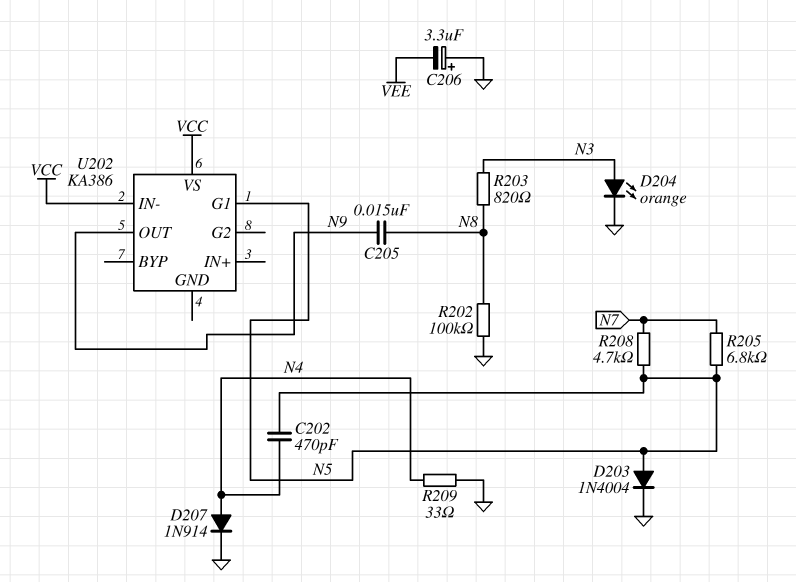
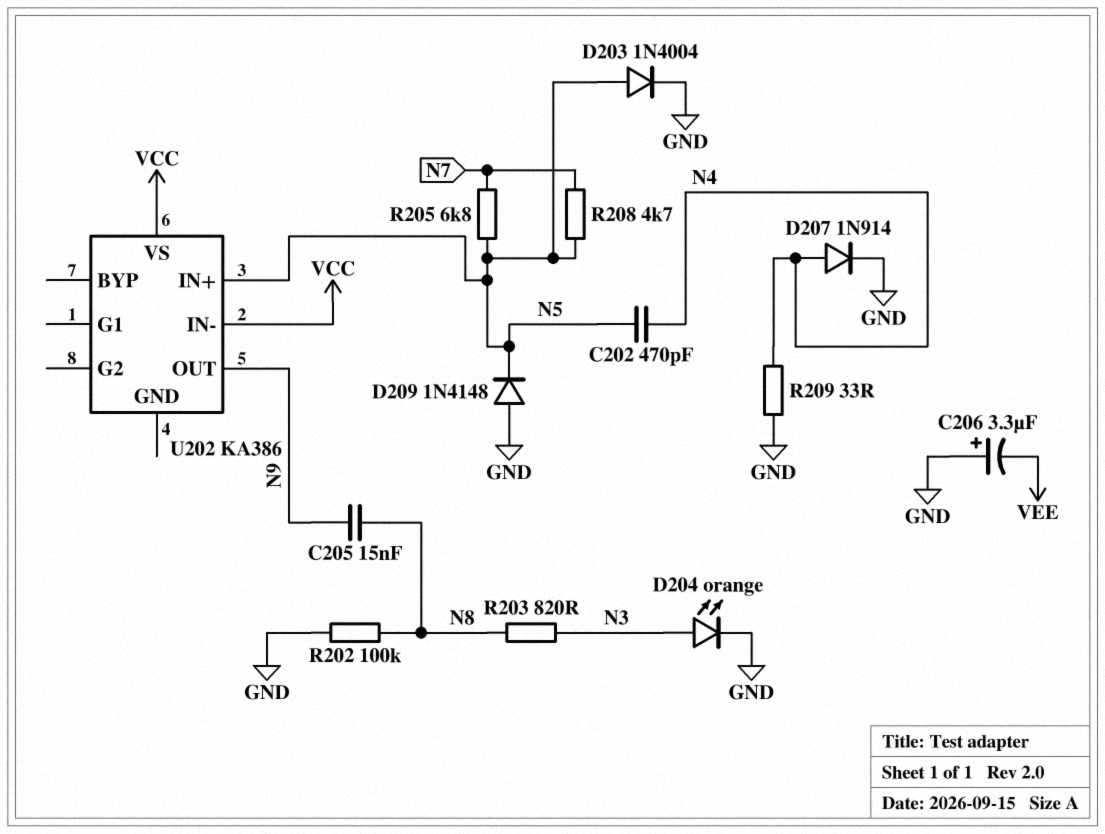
D209: none -> diode 1N4148 (A GND, K N5)
U202 pin G1: N5 -> none
U202 pin IN+: none -> N5

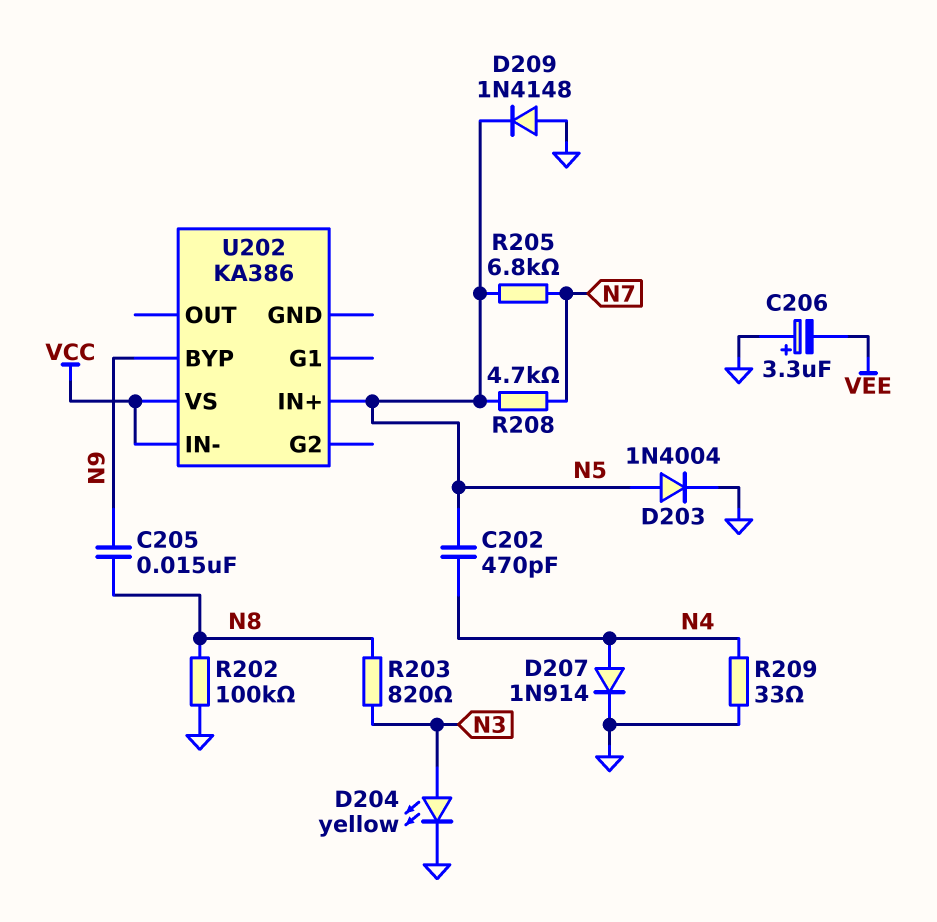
D204: LED orange (A N3, K GND) -> LED yellow (A N3, K GND)
U202 pin BYP: none -> N9
U202 pin OUT: N9 -> none

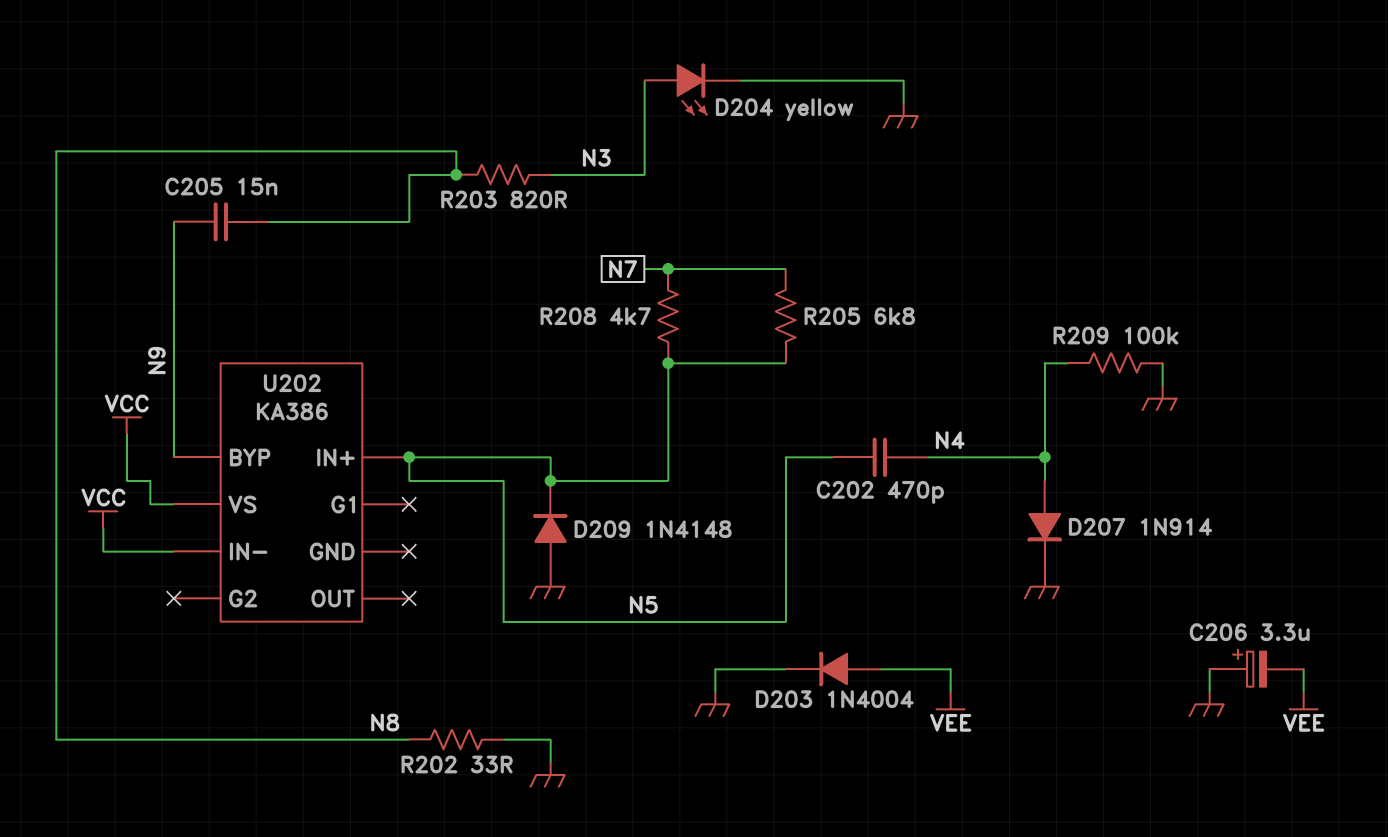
D203: diode 1N4004 (A N5, K GND) -> diode 1N4004 (A VEE, K GND)
R202: 100k (GND, N8) -> 33 (GND, N8)
R209: 33 (GND, N4) -> 100k (GND, N4)

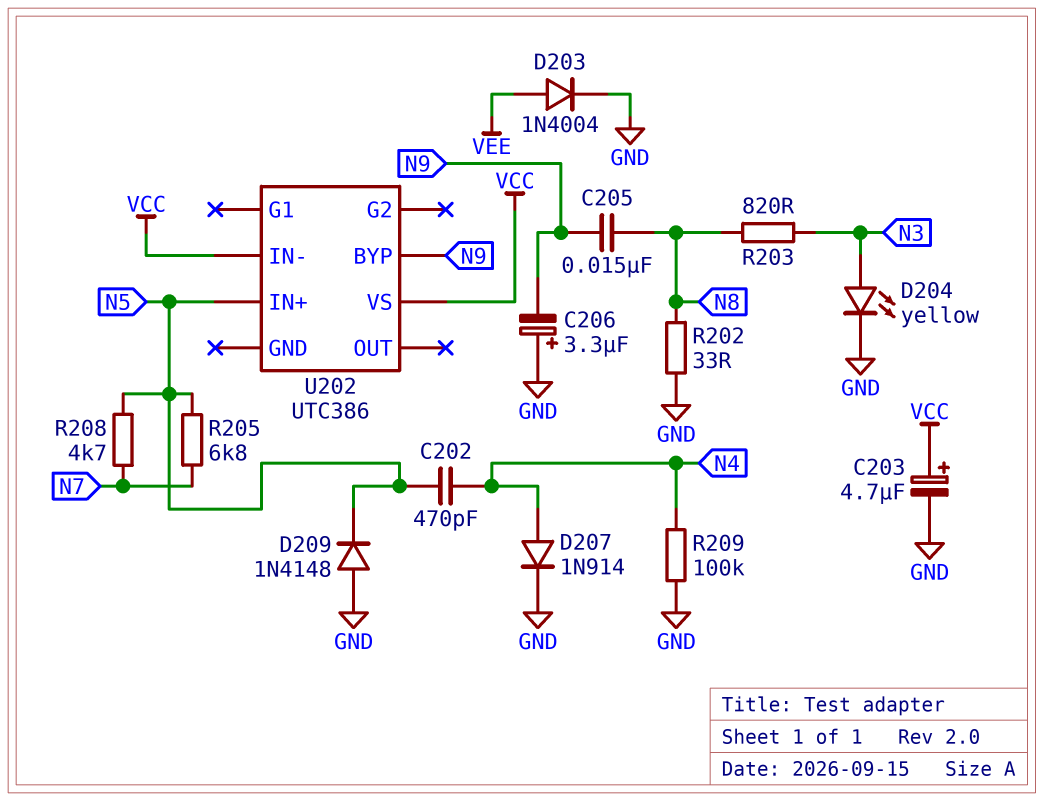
C203: none -> 4.7uF (plus VCC, minus GND)
C206: 3.3uF (plus GND, minus VEE) -> 3.3uF (plus GND, minus N9)
U202: KA386 -> UTC386

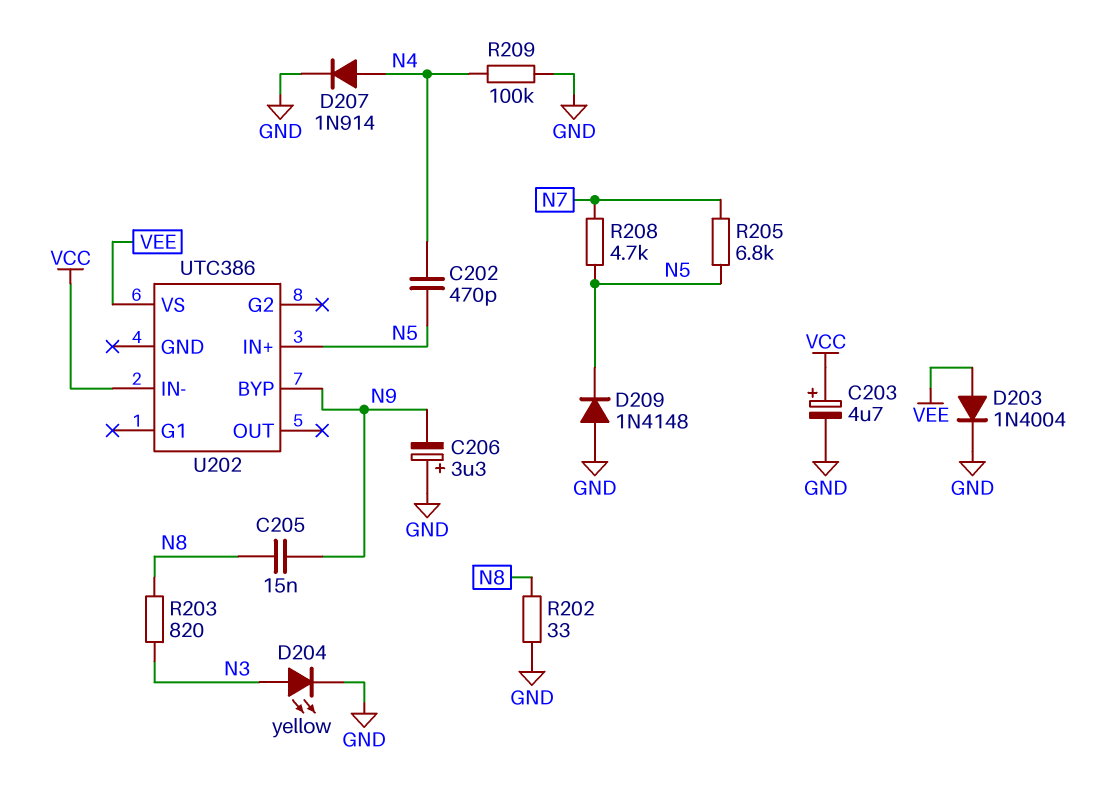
U202 pin VS: VCC -> VEE

